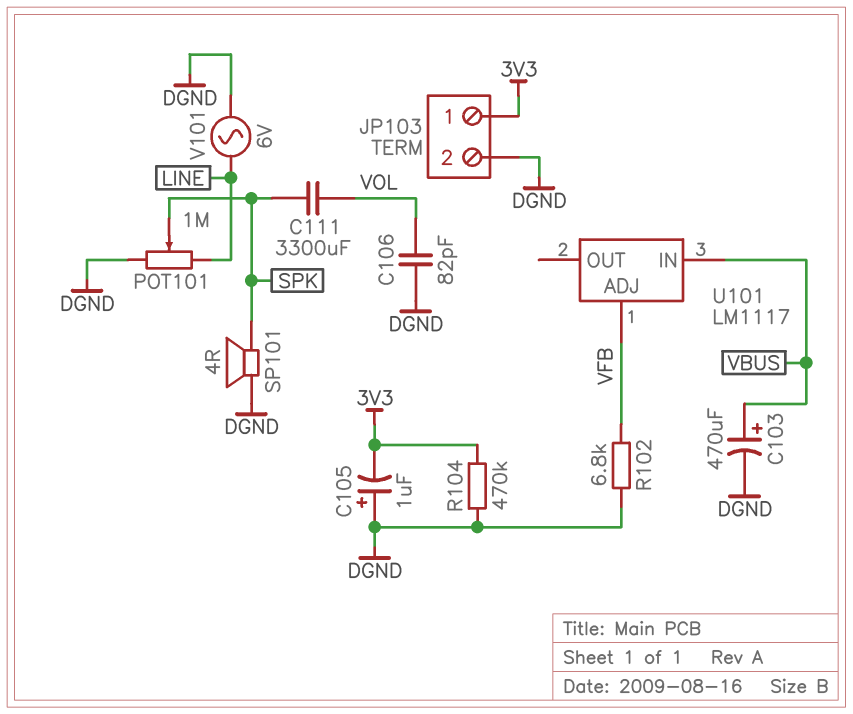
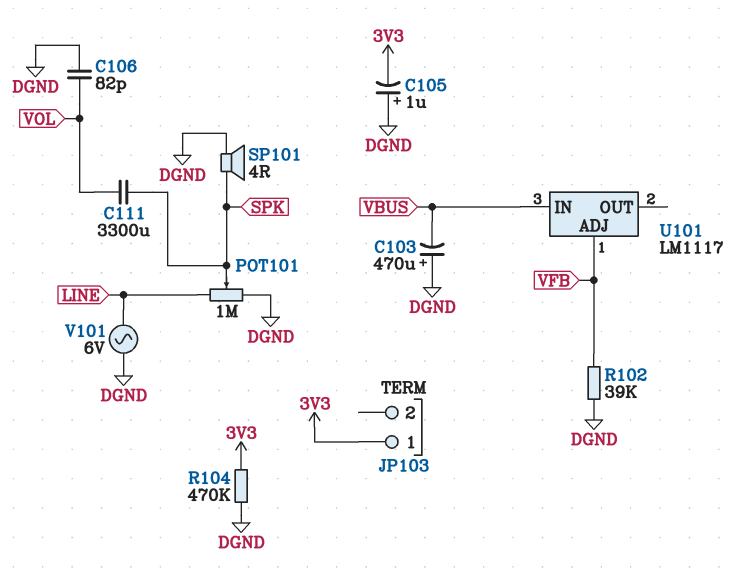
C103: 470uF (plus VBUS, minus DGND) -> 470uF (plus DGND, minus VBUS)
JP103 pin 2: DGND -> none
R102: 6.8k (DGND, VFB) -> 39k (DGND, VFB)

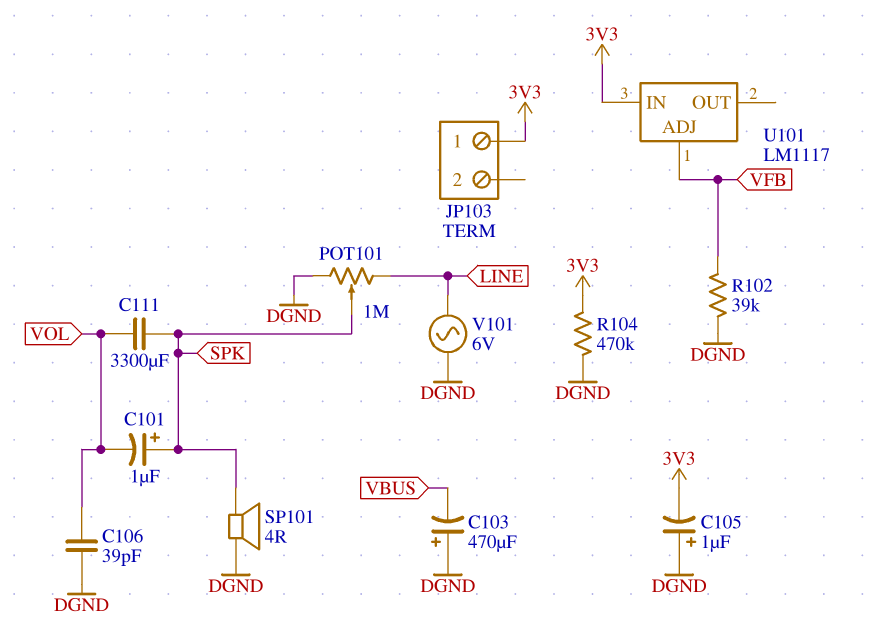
C101: none -> 1uF (plus SPK, minus VOL)
C106: 82pF (DGND, VOL) -> 39pF (DGND, VOL)
U101 pin IN: VBUS -> 3V3

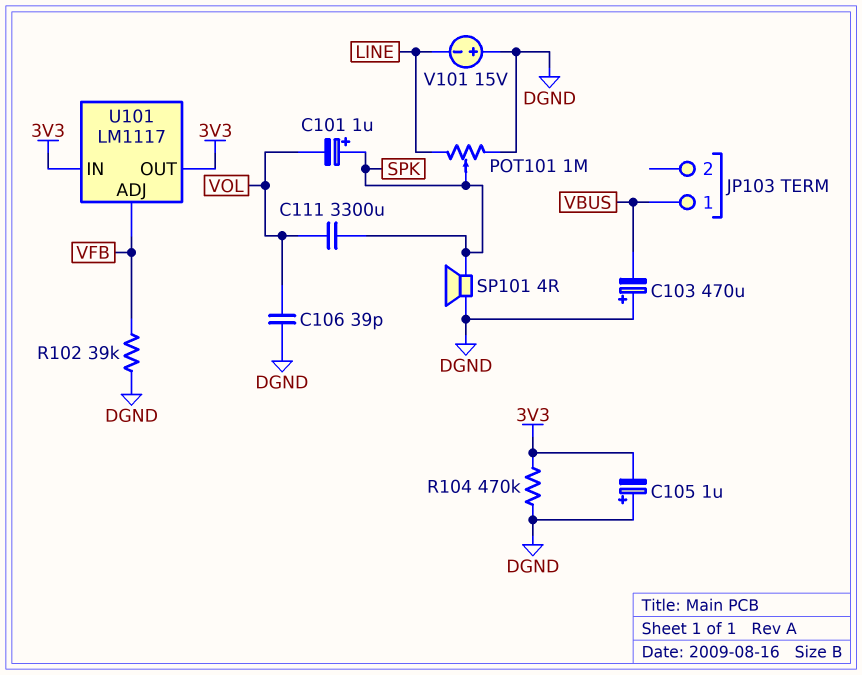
JP103 pin 1: 3V3 -> VBUS
U101 pin OUT: none -> 3V3
V101: AC 6V (DGND, LINE) -> 15V (plus DGND, minus LINE)

